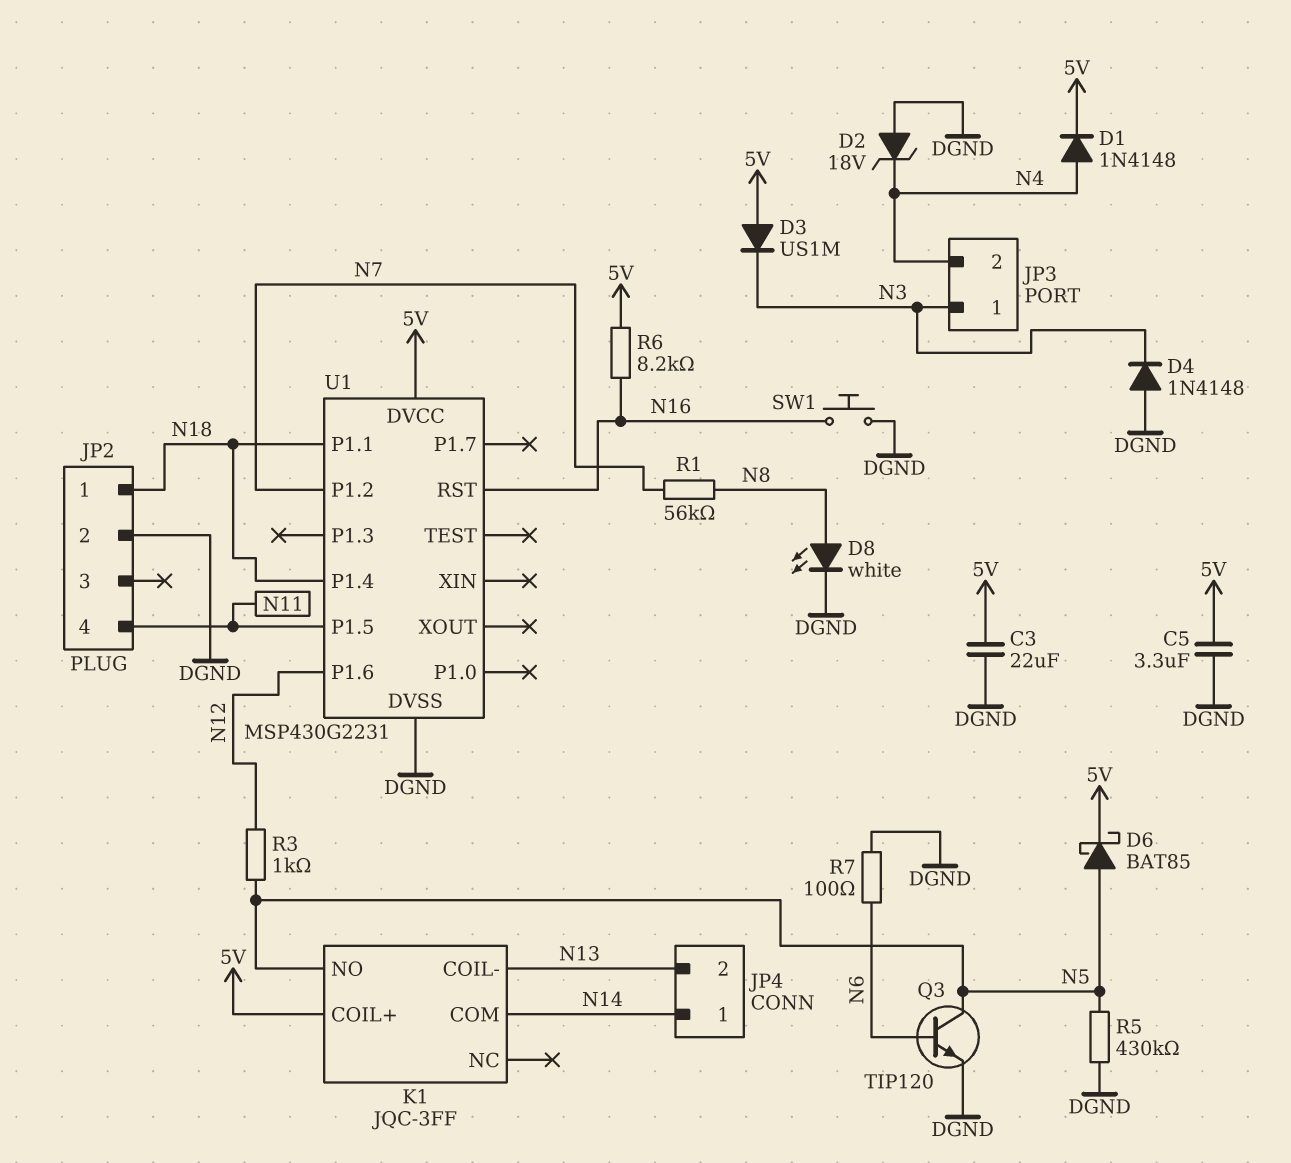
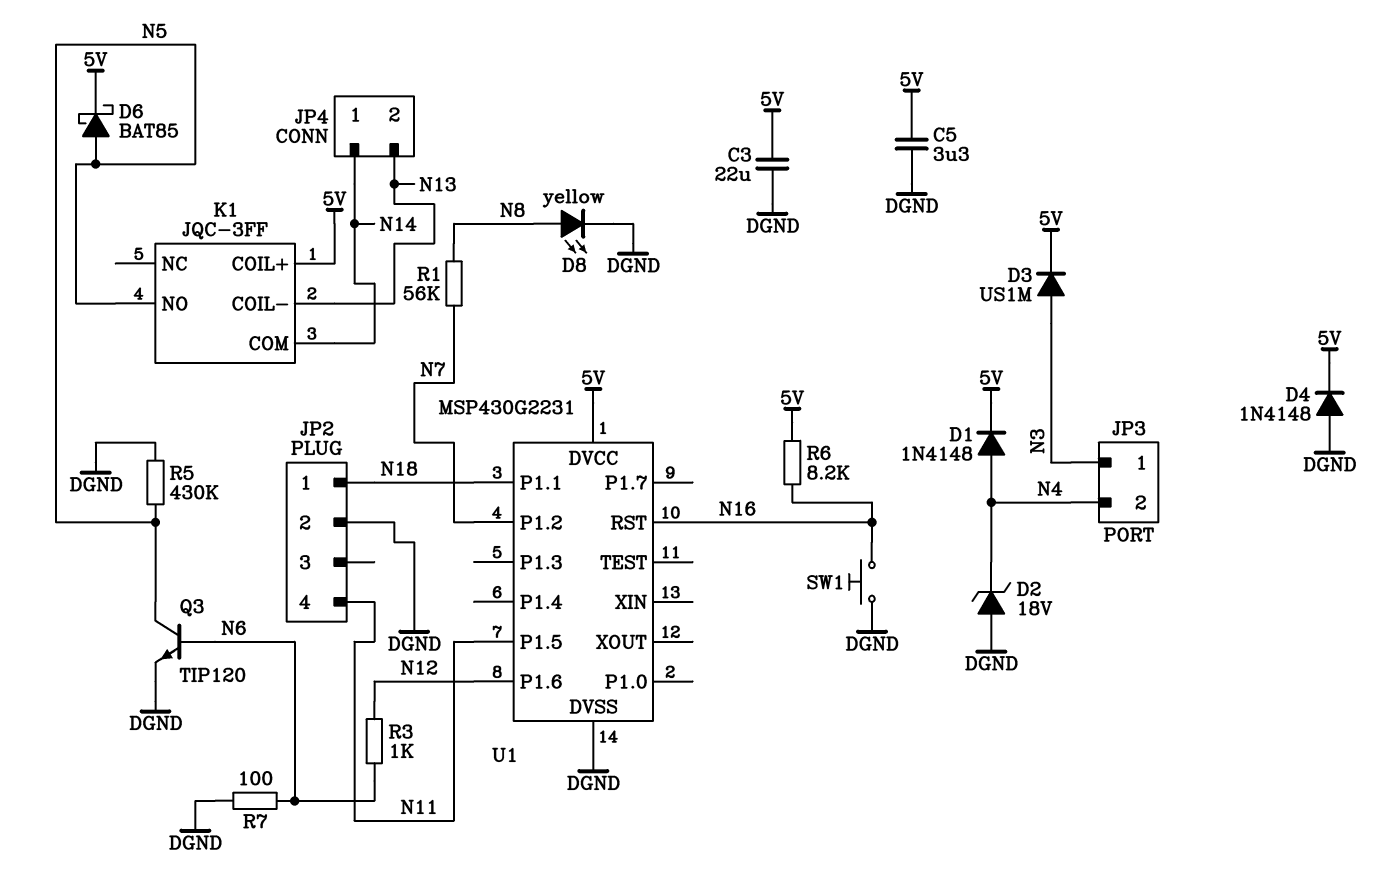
D3: diode US1M (A 5V, K N3) -> diode US1M (A N3, K 5V)
D4: diode 1N4148 (A DGND, K N3) -> diode 1N4148 (A DGND, K 5V)
D8: LED white (A N8, K DGND) -> LED yellow (A N8, K DGND)
R3: 1k (N5, N12) -> 1k (N6, N12)
U1 pin P1.4: N18 -> none

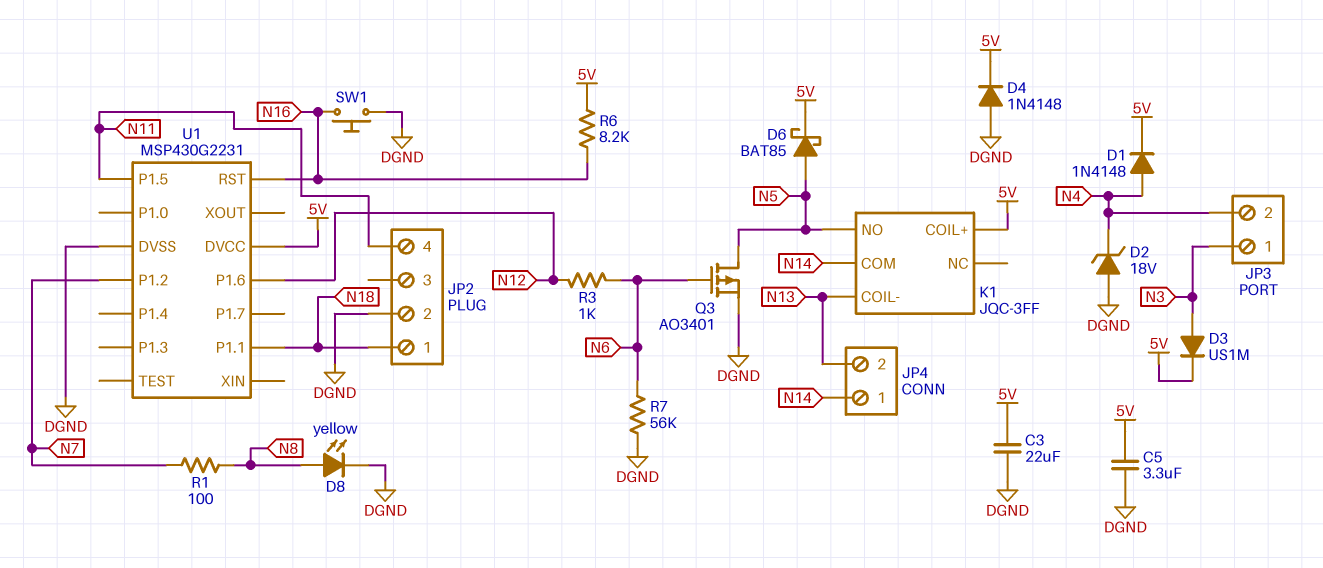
Q3: NPN TIP120 (B N6, C N5, E DGND) -> PMOS AO3401 (G N6, D N5, S DGND)
R1: 56k (N7, N8) -> 100 (N7, N8)
R5: 430k (DGND, N5) -> none
R7: 100 (DGND, N6) -> 56k (DGND, N6)

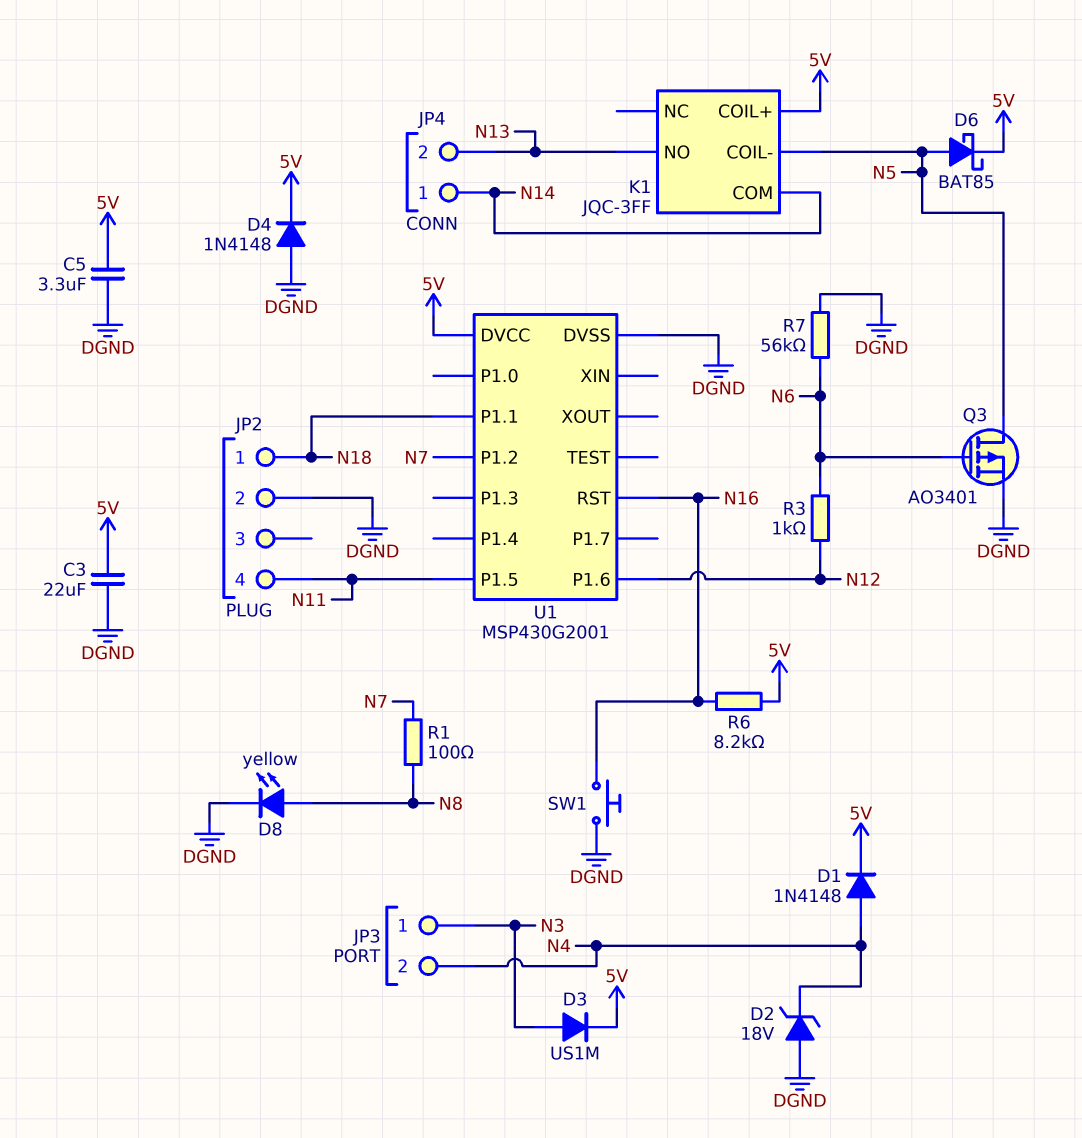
K1 pin COIL-: N13 -> N5
K1 pin NO: N5 -> N13
U1: MSP430G2231 -> MSP430G2001

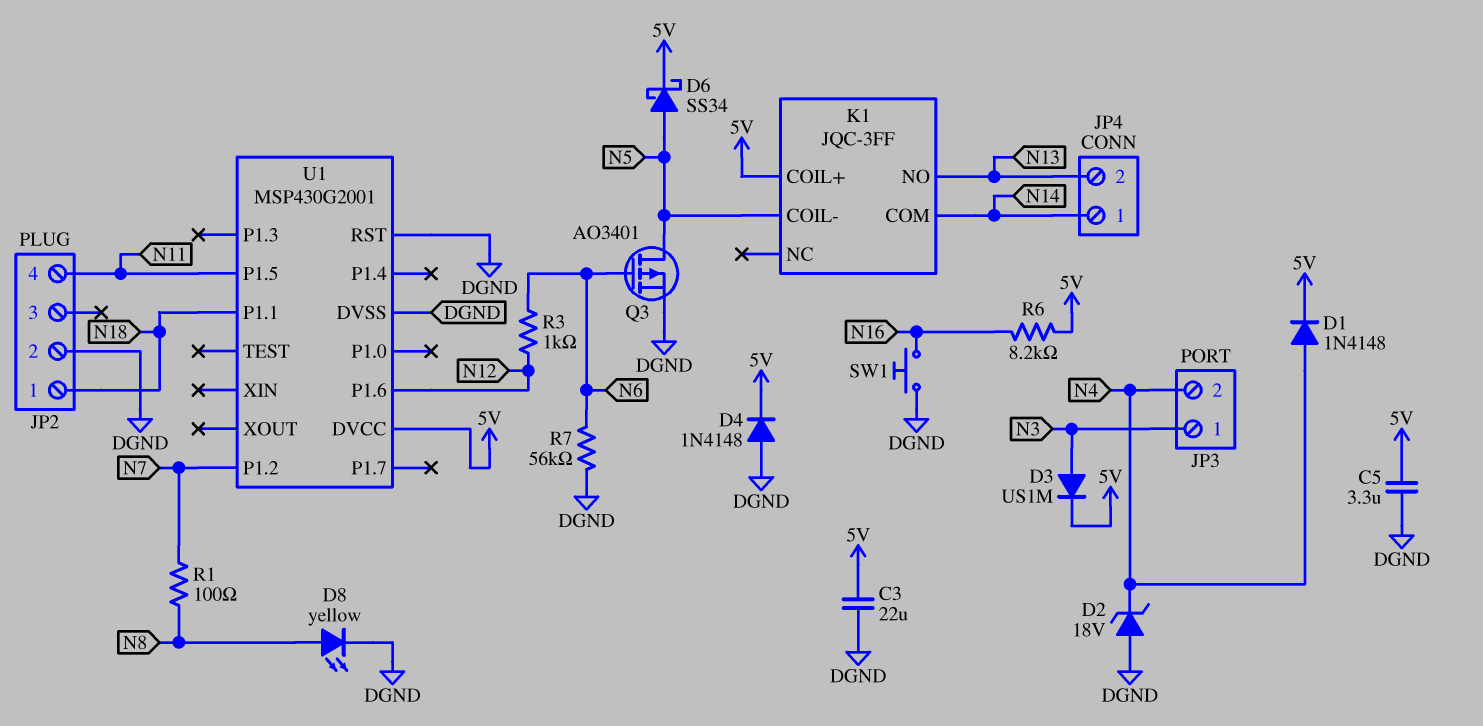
D6: schottky BAT85 (A N5, K 5V) -> schottky SS34 (A N5, K 5V)
U1 pin RST: N16 -> DGND

